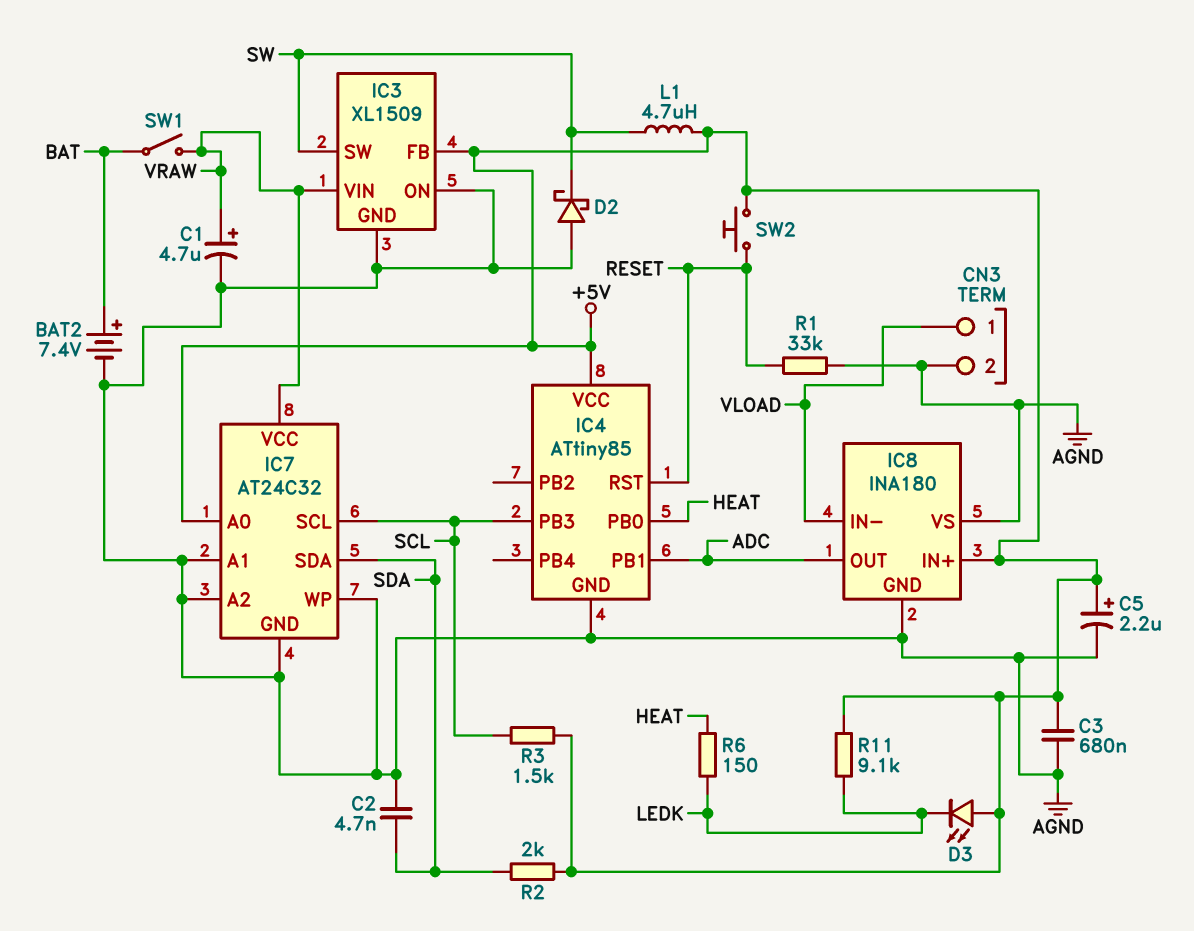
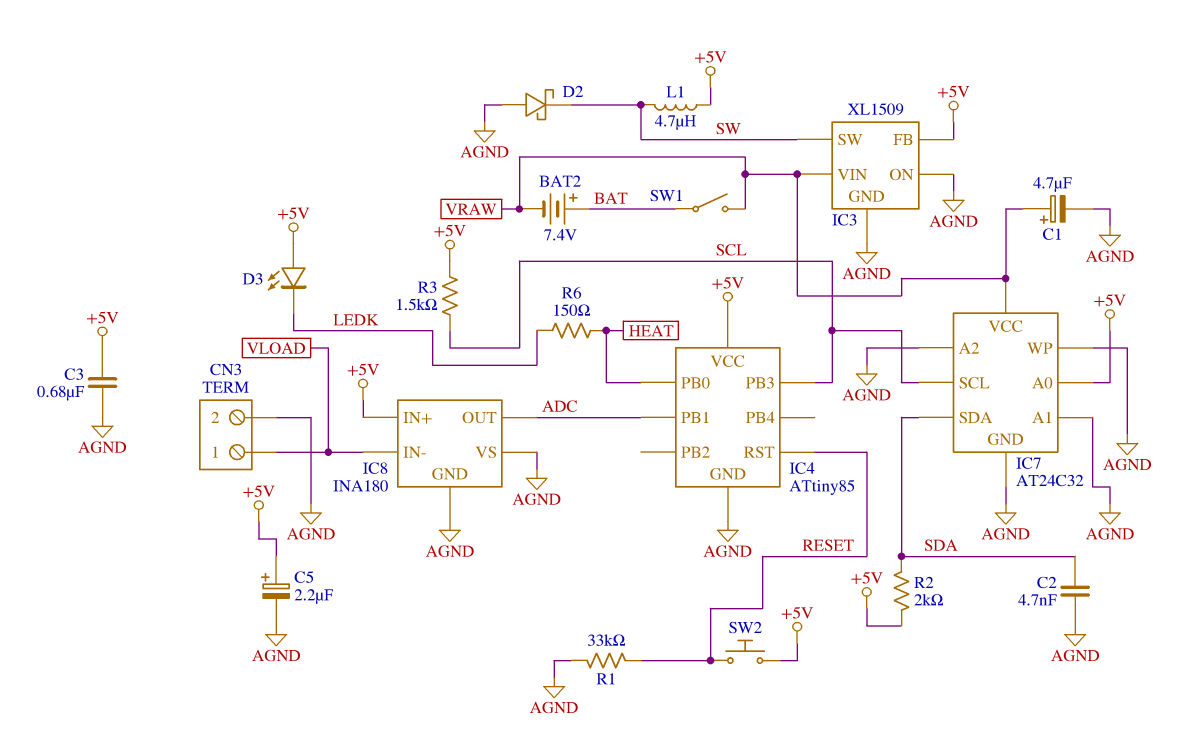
BAT2: 7.4V (plus BAT, minus AGND) -> 7.4V (plus BAT, minus VRAW)
R11: 9.1k (+5V, LEDK) -> none

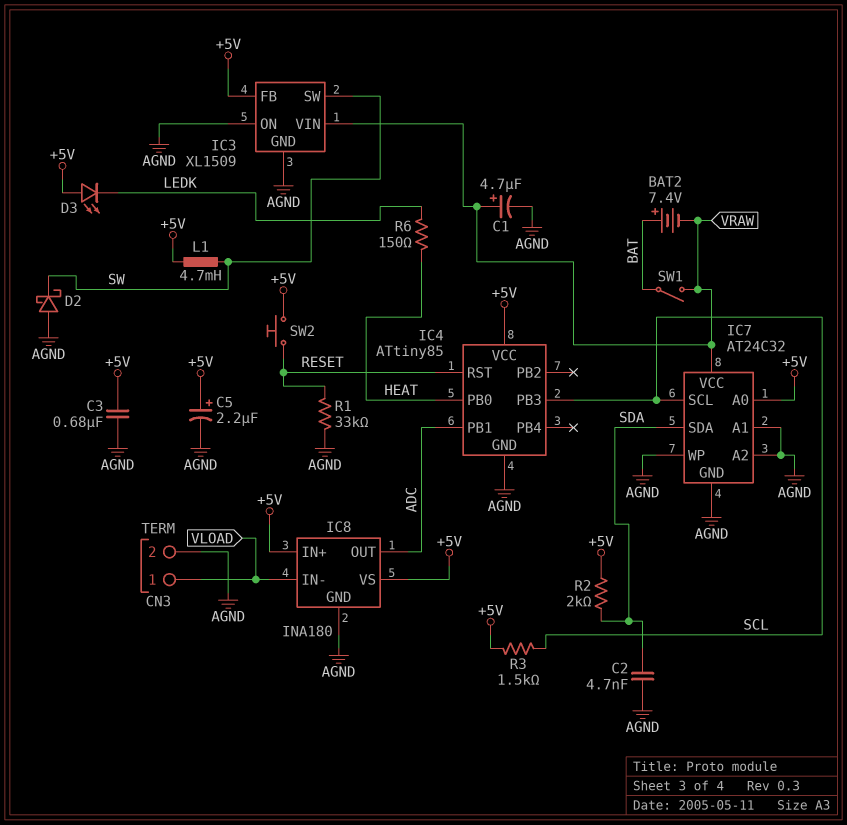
IC8 pin VS: AGND -> +5V
L1: 4.7uH (+5V, SW) -> 4.7mH (+5V, SW)

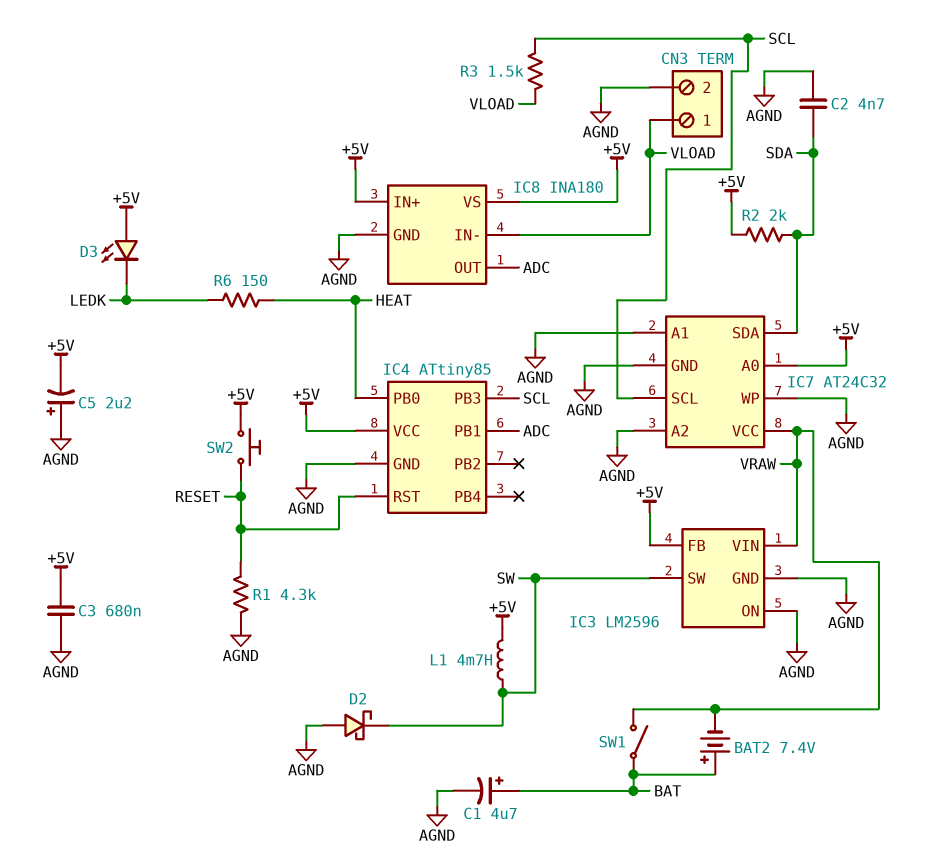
C1: 4.7uF (plus VRAW, minus AGND) -> 4.7uF (plus BAT, minus AGND)
C5: 2.2uF (plus +5V, minus AGND) -> 2.2uF (plus AGND, minus +5V)
IC3: XL1509 -> LM2596
R1: 33k (AGND, RESET) -> 4.3k (AGND, RESET)
R3: 1.5k (+5V, SCL) -> 1.5k (SCL, VLOAD)

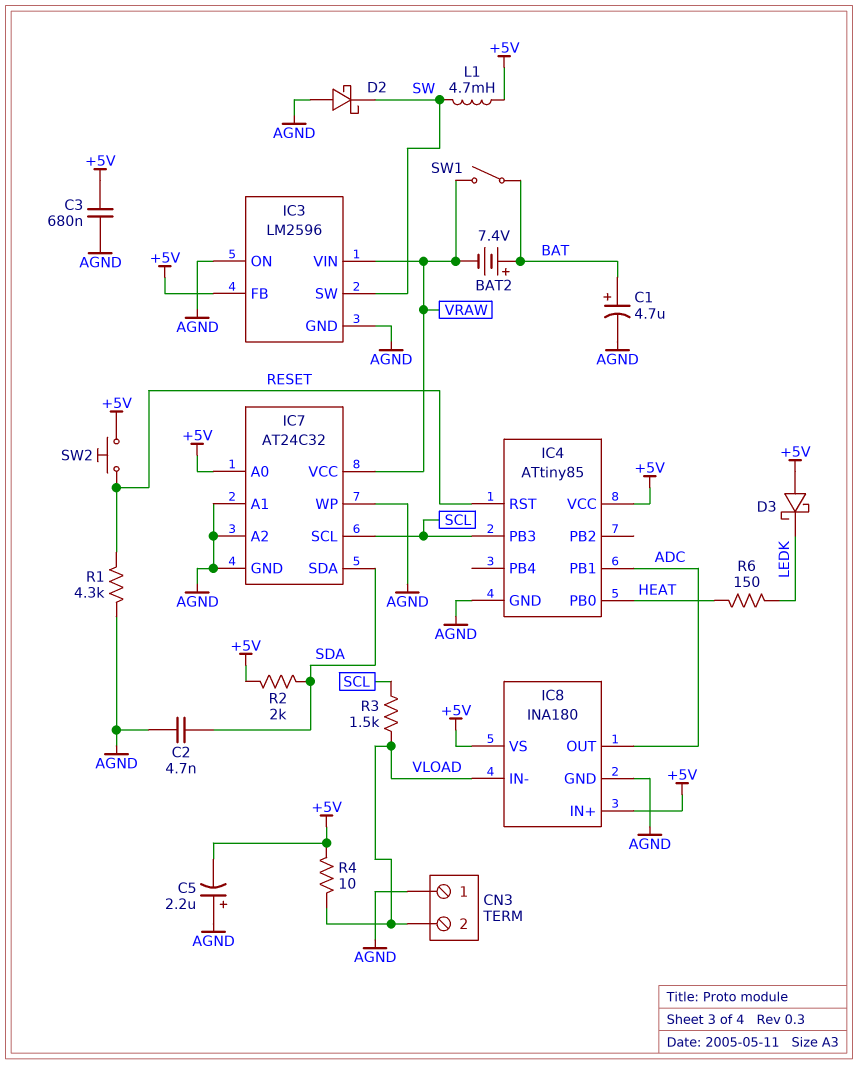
CN3 pin 1: VLOAD -> AGND
CN3 pin 2: AGND -> VLOAD
D3: LED (A +5V, K LEDK) -> schottky (A +5V, K LEDK)
R4: none -> 10 (+5V, VLOAD)

